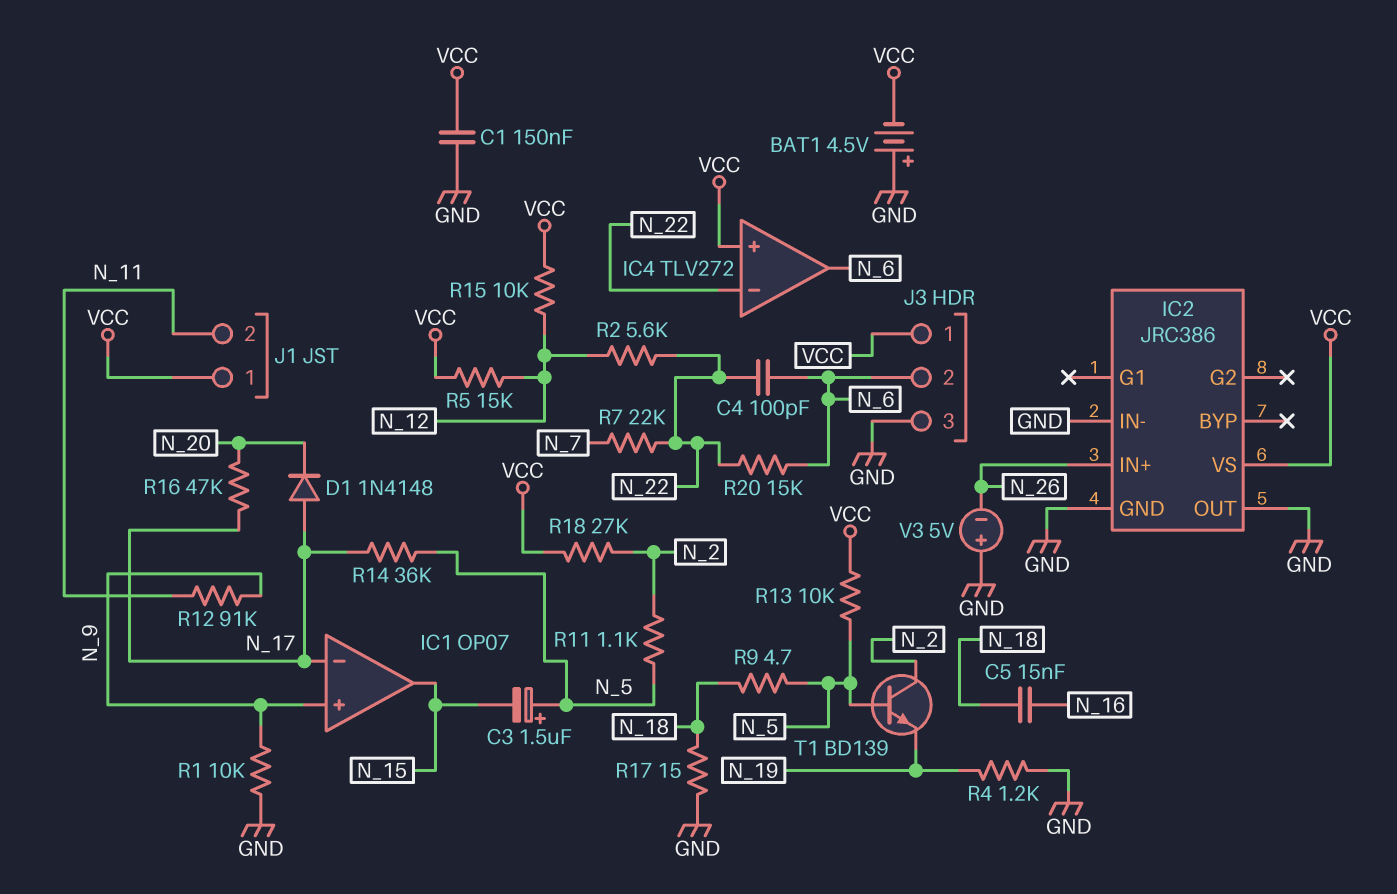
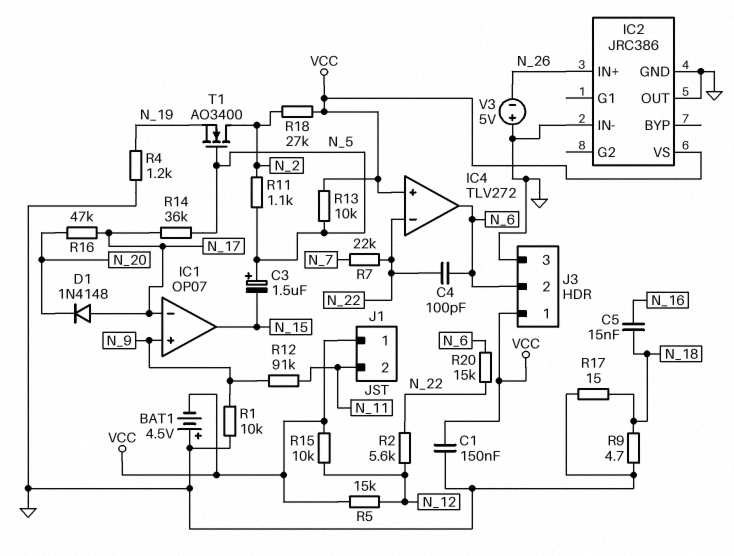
R9: 4.7 (N_5, N_18) -> 4.7 (GND, N_18)
T1: NPN BD139 (B N_5, C N_2, E N_19) -> NMOS AO3400 (G N_5, D N_2, S N_19)

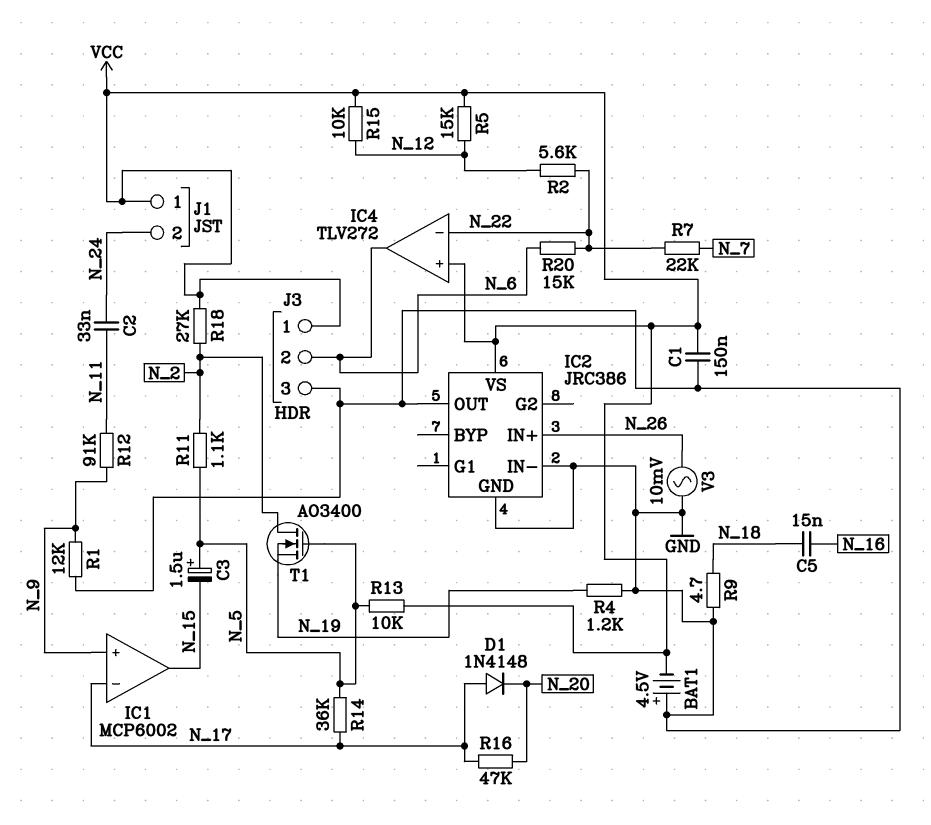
C2: none -> 33nF (N_11, N_24)
C4: 100pF (N_6, N_22) -> none
IC1: OP07 -> MCP6002
J1 pin 2: N_11 -> N_24
R1: 10k (GND, N_9) -> 12k (GND, N_9)
R17: 15 (GND, N_18) -> none
V3: 5V (plus GND, minus N_26) -> AC 10mV (GND, N_26)

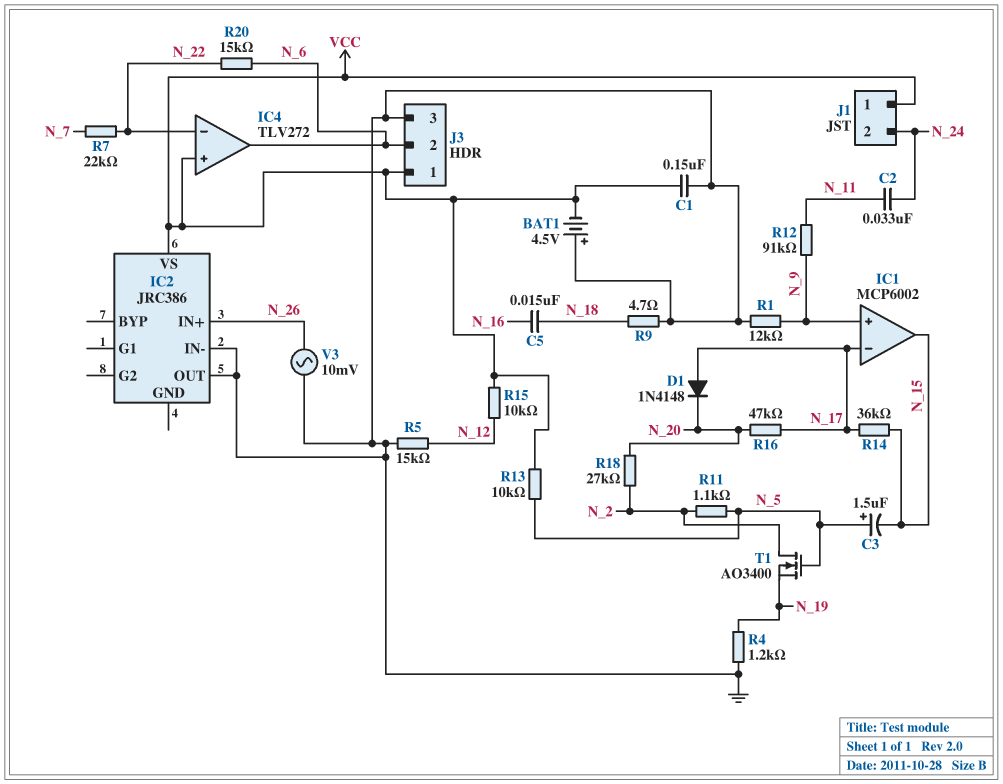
IC2 pin GND: GND -> none
R2: 5.6k (N_12, N_22) -> none
R5: 15k (N_12, VCC) -> 15k (GND, N_12)
R14: 36k (N_5, N_17) -> 36k (N_15, N_17)
R18: 27k (N_2, VCC) -> 27k (N_2, N_20)

